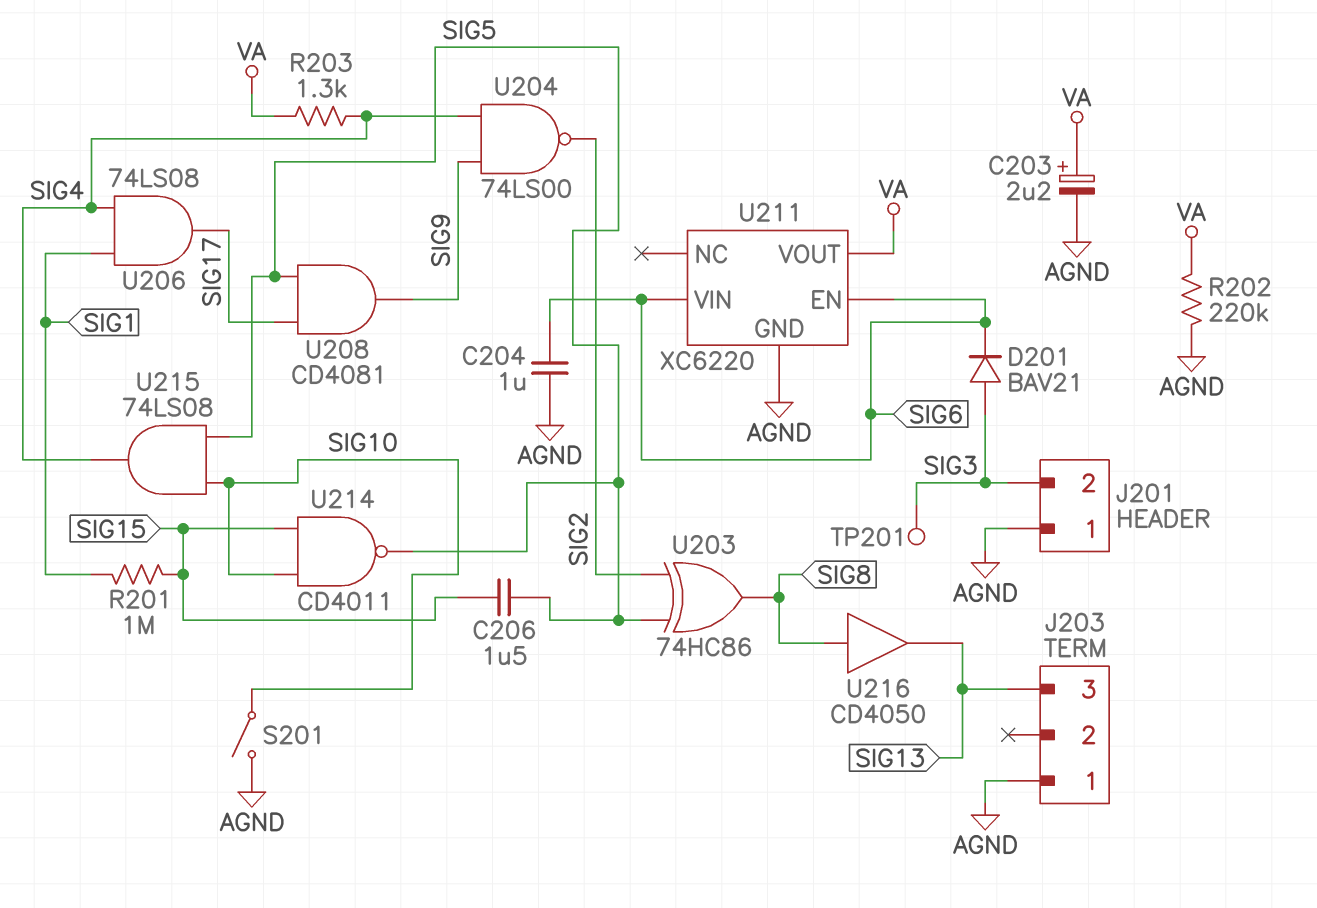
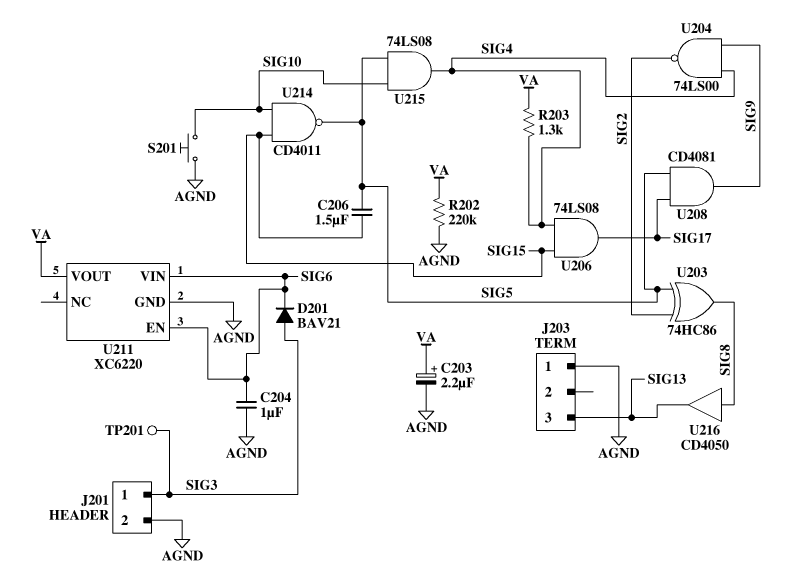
J201 pin 1: AGND -> SIG3
J201 pin 2: SIG3 -> AGND
R201: 1M (SIG1, SIG15) -> none
S201: switch (AGND, SIG10) -> button (AGND, SIG10)
U206: AND 74LS08 (in SIG1, in SIG4, out SIG17) -> AND 74LS08 (in SIG4, in SIG15, out SIG17)

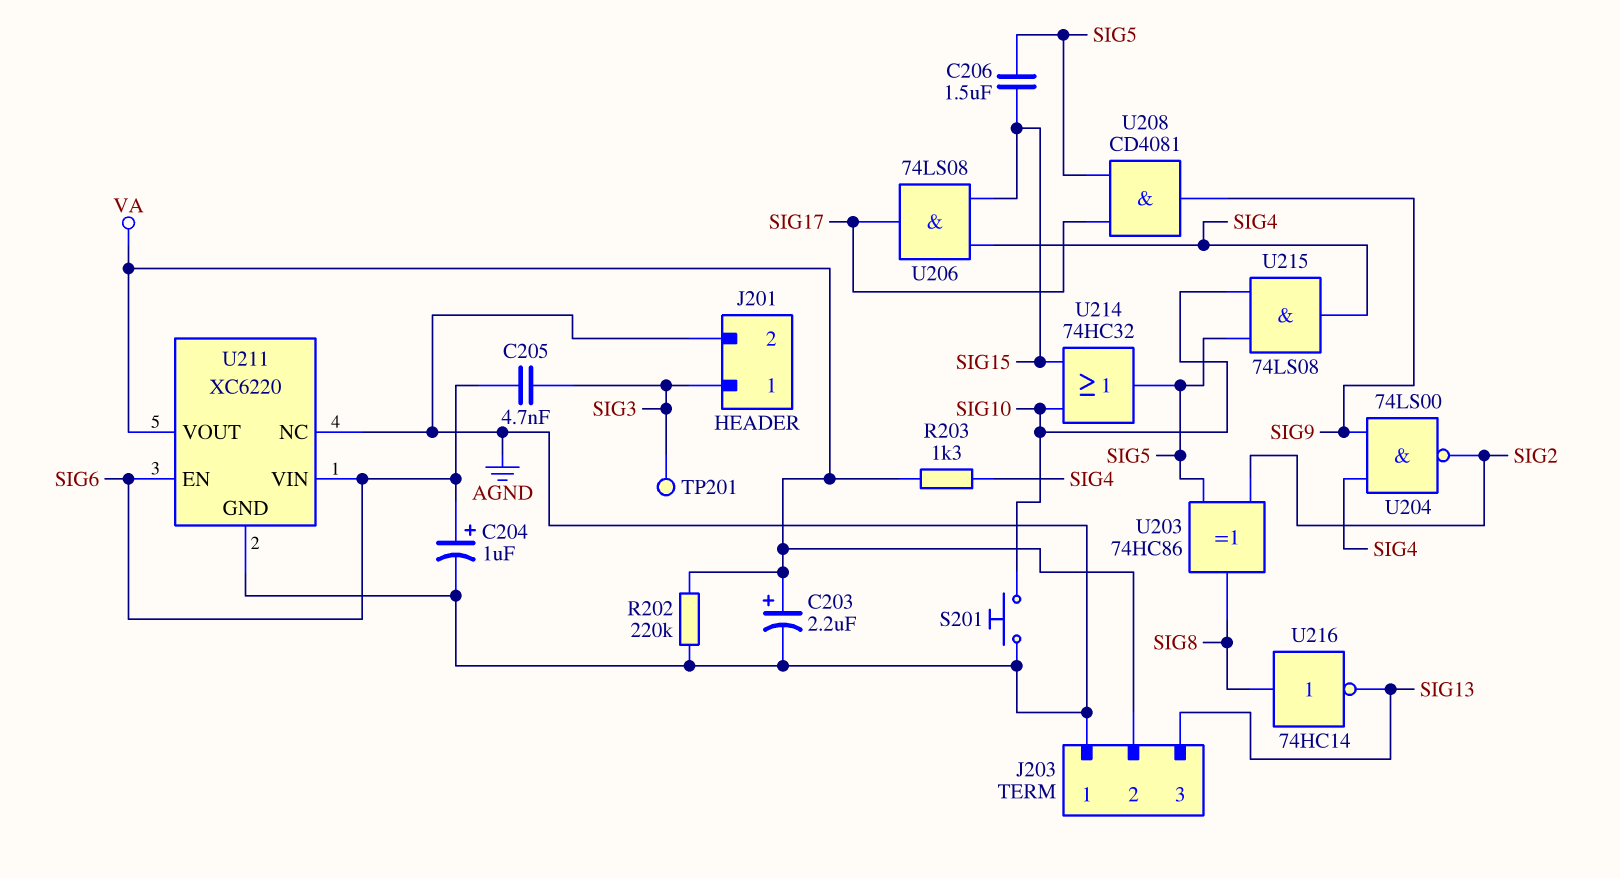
C204: 1uF (AGND, SIG6) -> 1uF (plus SIG6, minus AGND)
C205: none -> 4.7nF (SIG3, SIG6)
D201: diode BAV21 (A SIG3, K SIG6) -> none
J203 pin 2: none -> VA
U211 pin NC: none -> AGND
U214: NAND CD4011 (in SIG10, in SIG15, out SIG5) -> OR 74HC32 (in SIG10, in SIG15, out SIG5)
U216: buffer CD4050 (in SIG8, out SIG13) -> NOT 74HC14 (in SIG8, out SIG13)

